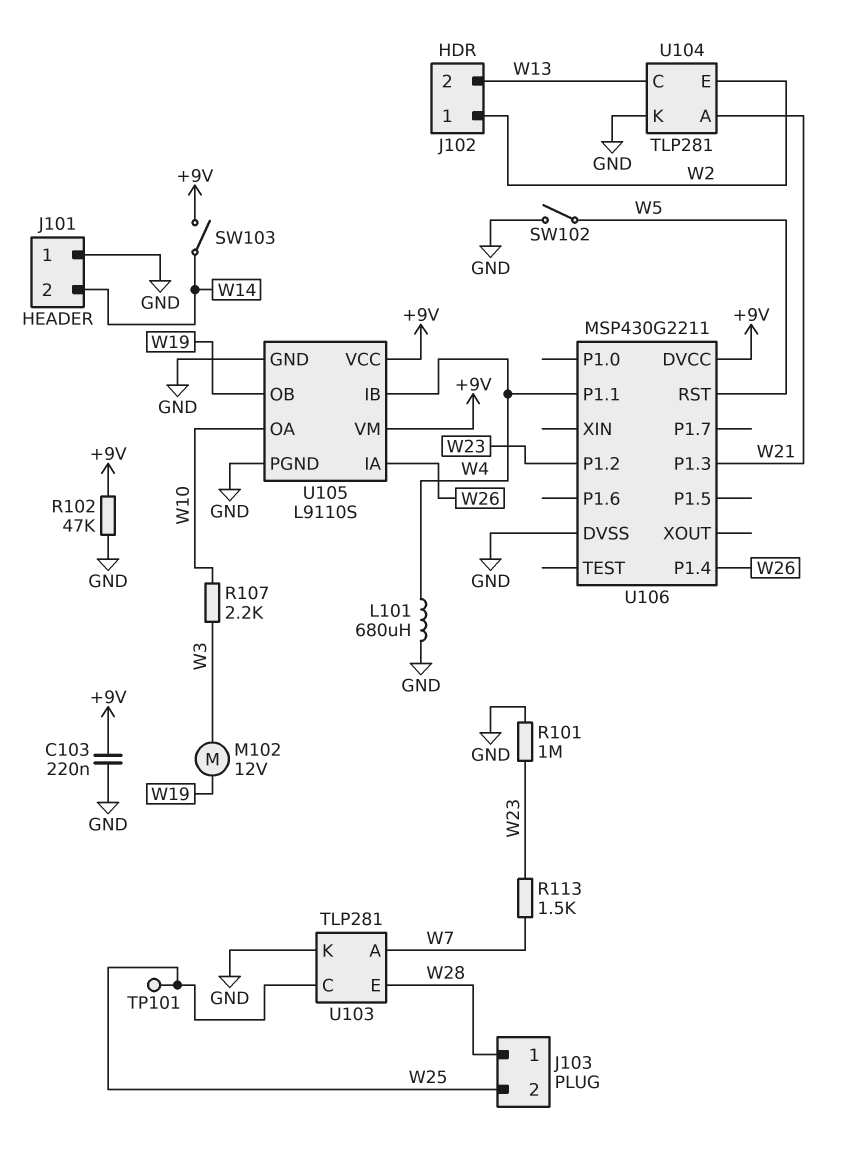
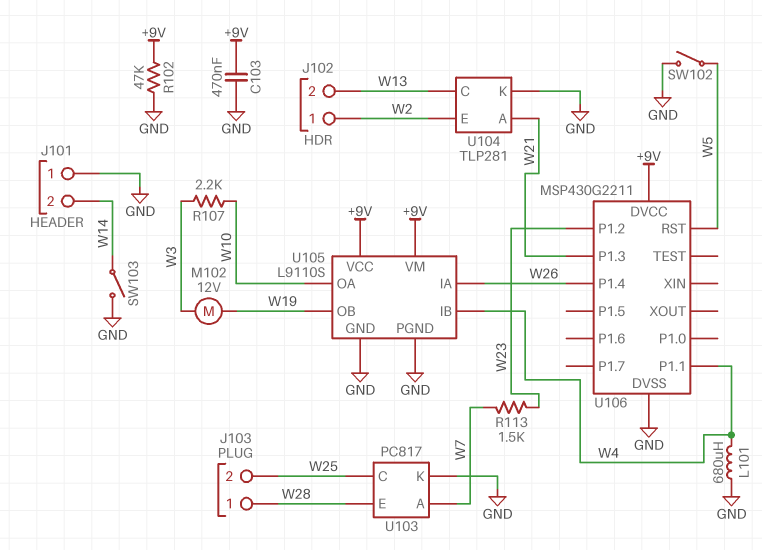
C103: 220nF (+9V, GND) -> 470nF (+9V, GND)
R101: 1M (GND, W23) -> none
SW103: switch (+9V, W14) -> switch (GND, W14)
TP101: test point (W25) -> none
U103: TLP281 -> PC817

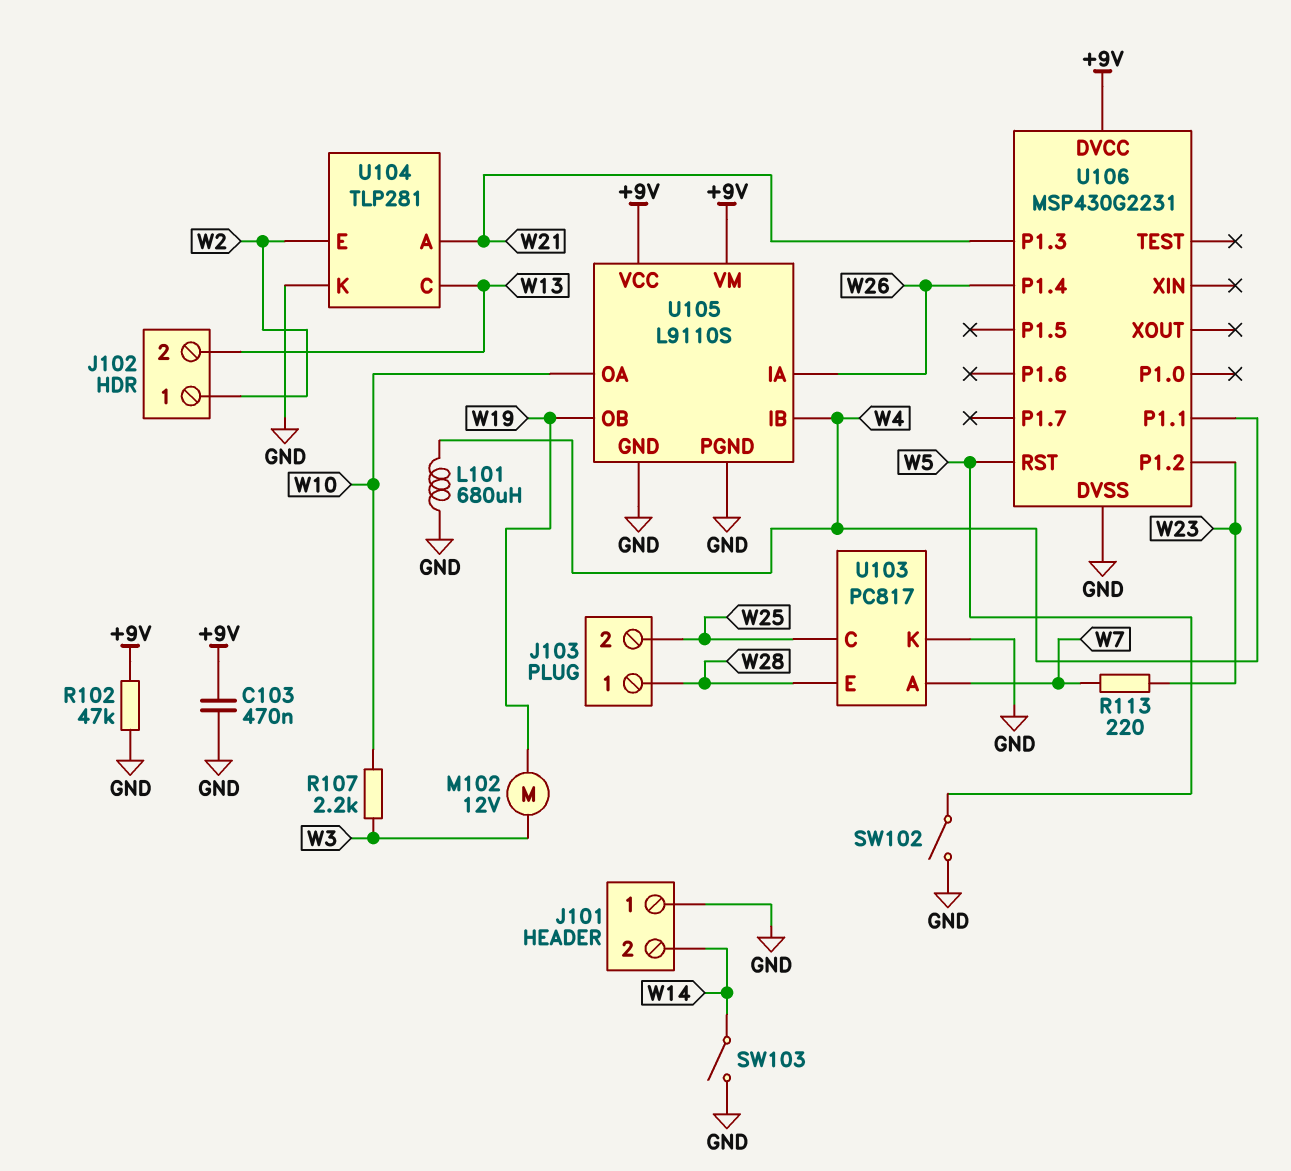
R113: 1.5k (W7, W23) -> 220 (W7, W23)
U106: MSP430G2211 -> MSP430G2231

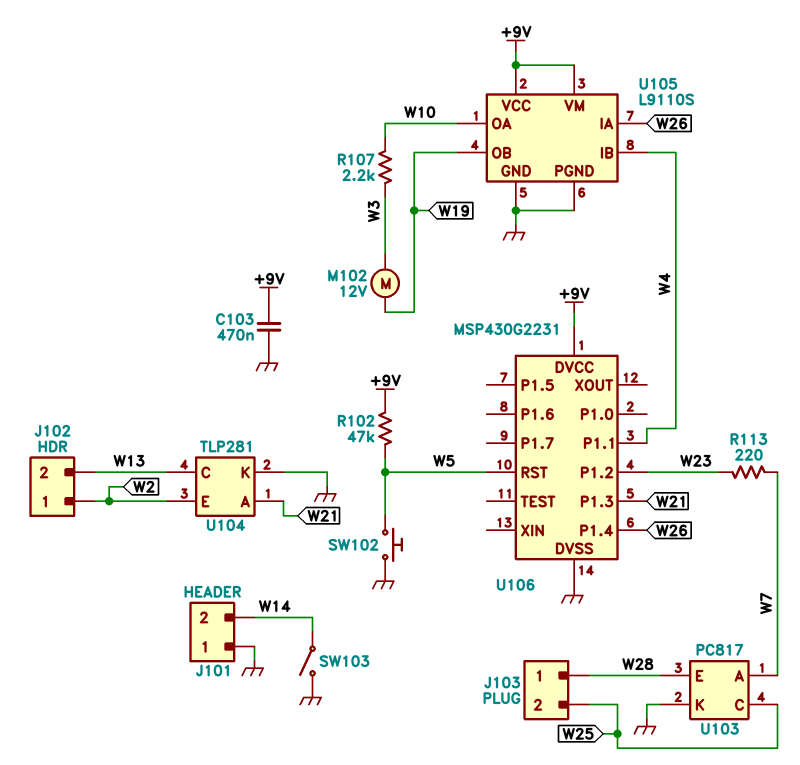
L101: 680uH (GND, W4) -> none
R102: 47k (+9V, GND) -> 47k (+9V, W5)
SW102: switch (GND, W5) -> button (GND, W5)

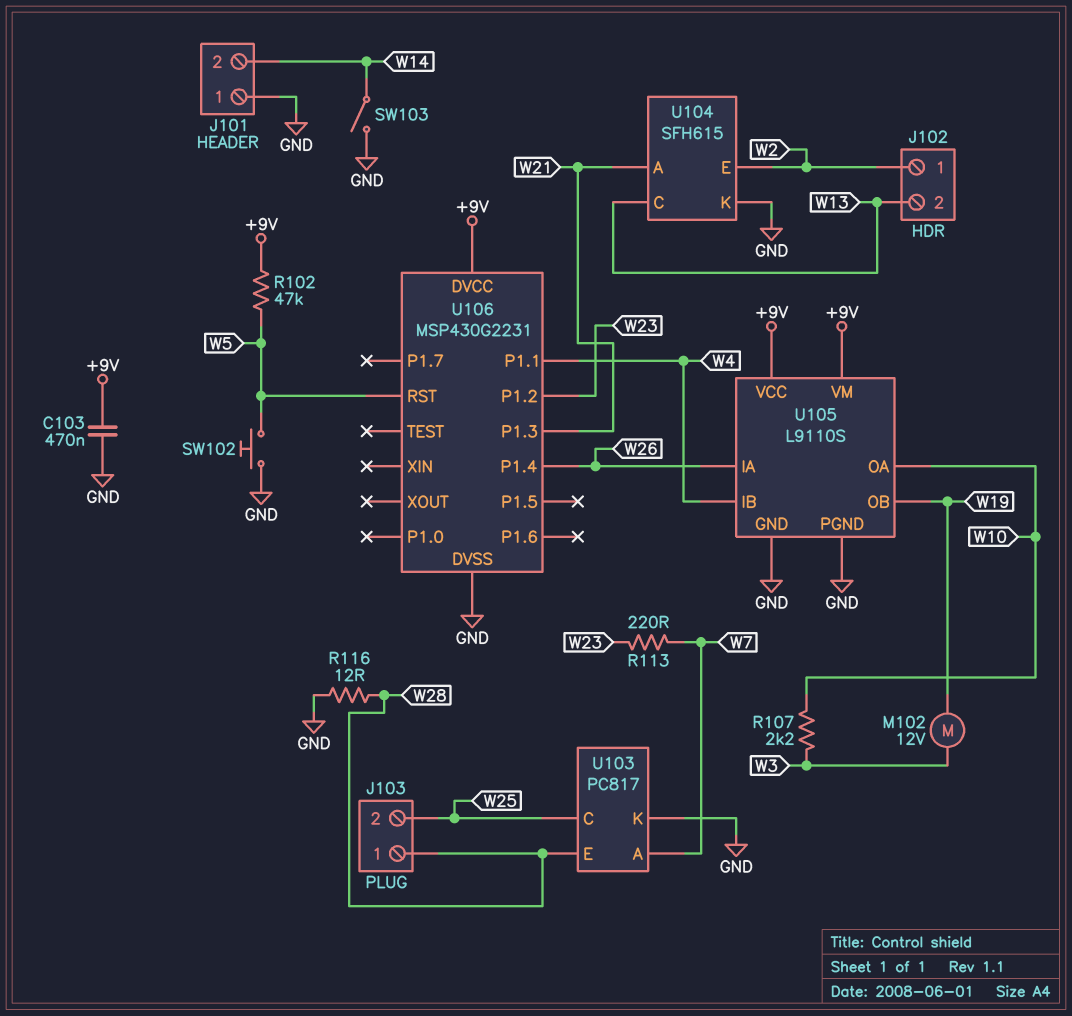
R116: none -> 12 (GND, W28)
U104: TLP281 -> SFH615

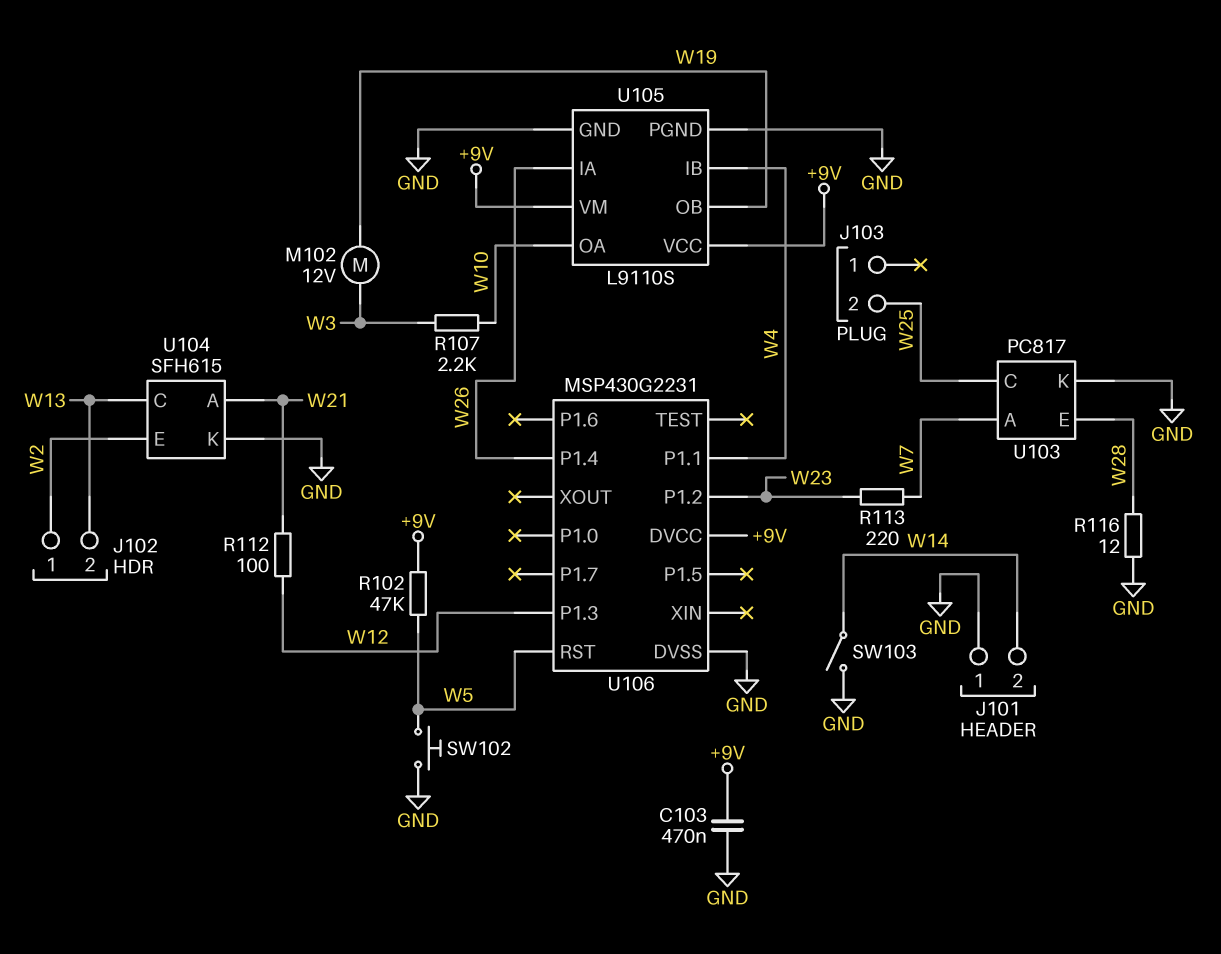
J103 pin 1: W28 -> none
R112: none -> 100 (W12, W21)
U106 pin P1.3: W21 -> W12

